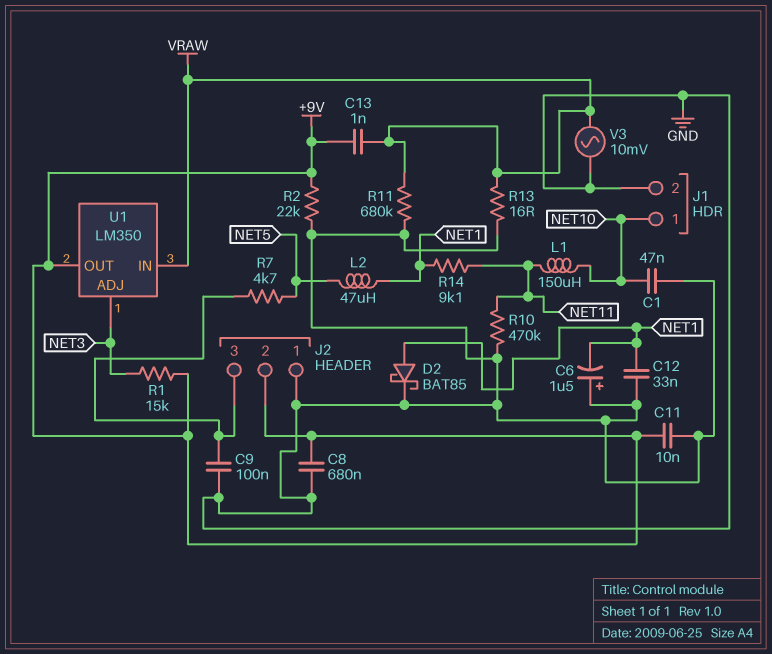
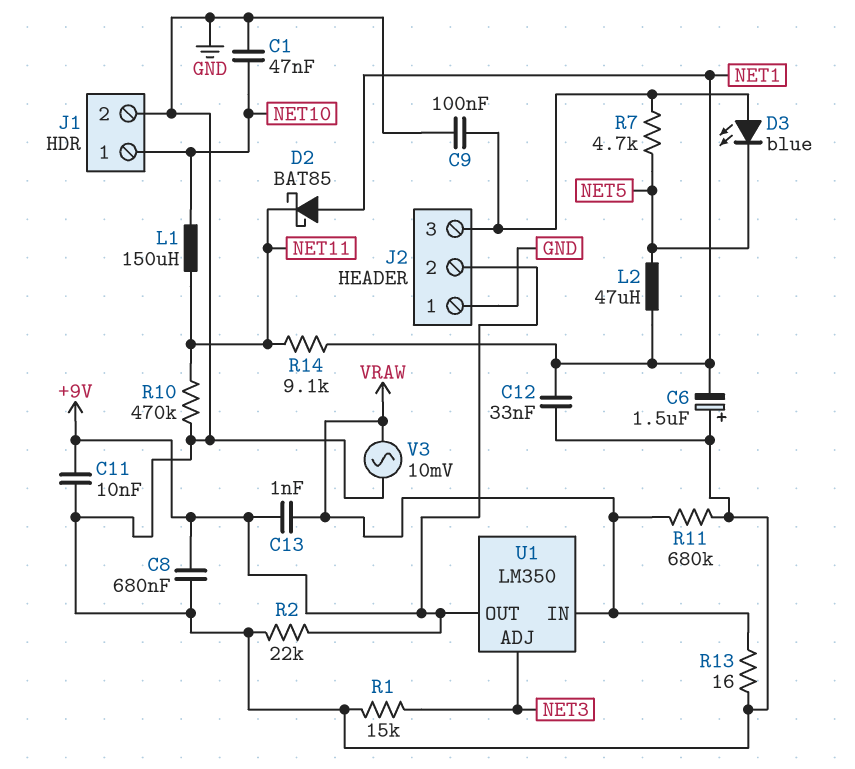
D2: schottky BAT85 (A NET1, K GND) -> schottky BAT85 (A NET1, K NET11)
D3: none -> LED blue (A J2/3, K NET5)
R1: 15k (+9V, NET3) -> 15k (GND, NET3)

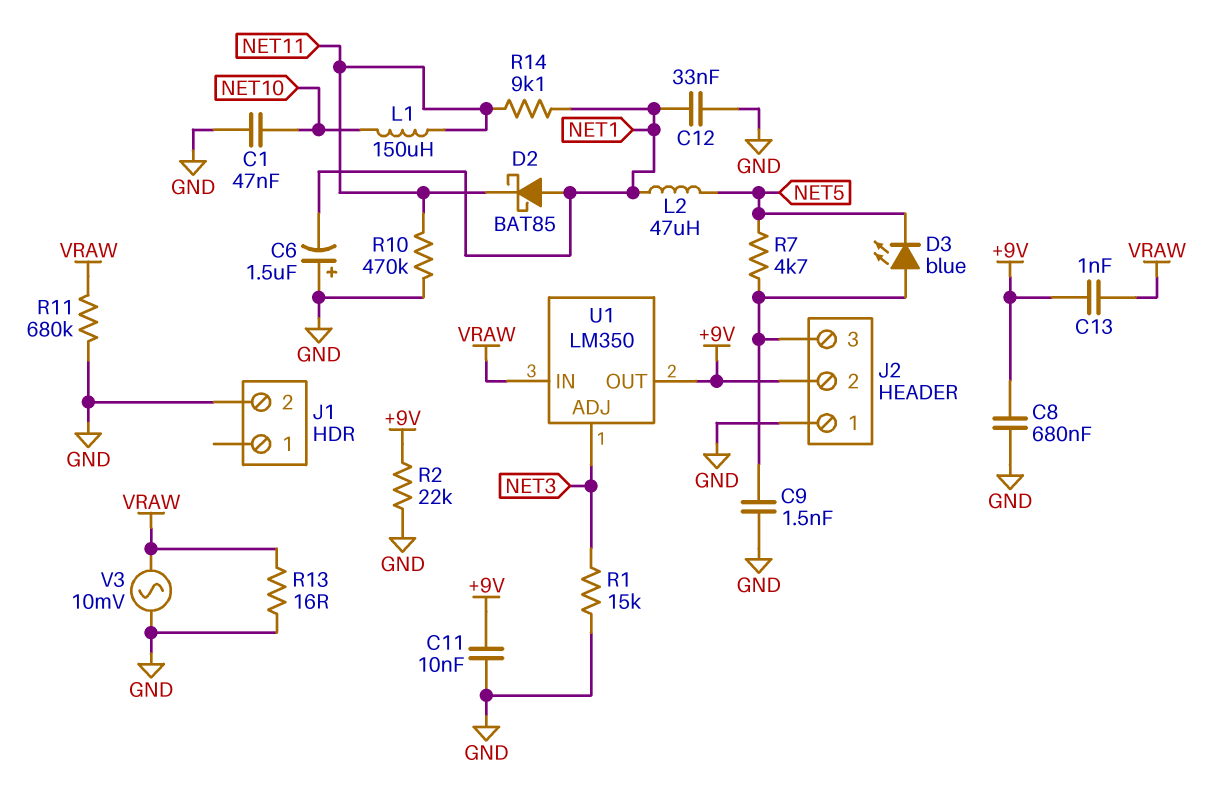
C9: 100nF (GND, J2/3) -> 1.5nF (GND, J2/3)
J1 pin 1: NET10 -> none

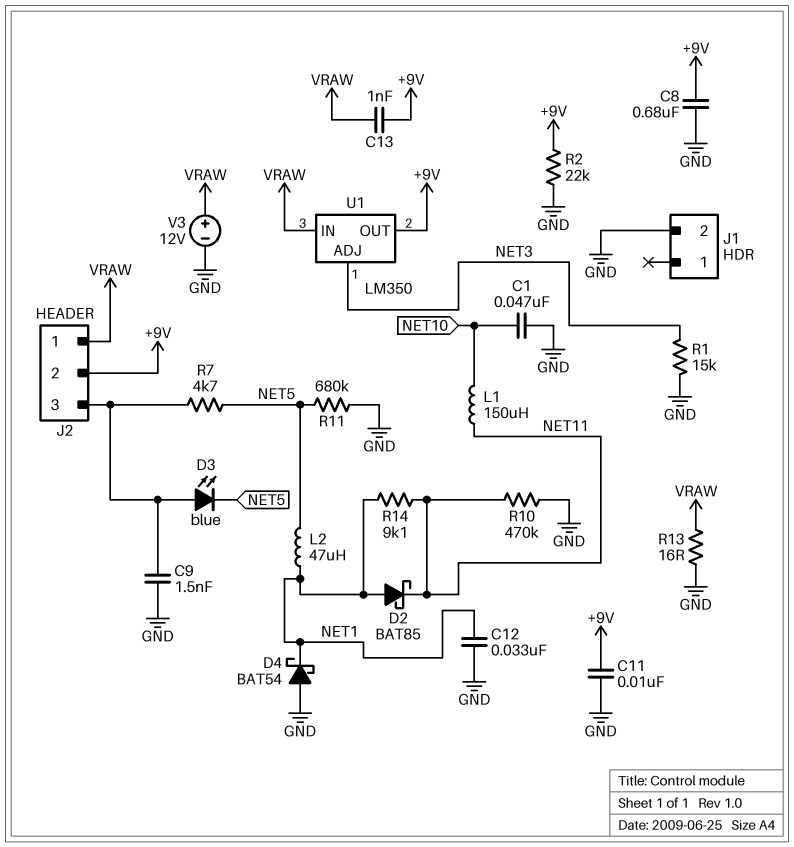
C6: 1.5uF (plus GND, minus NET1) -> none
D4: none -> schottky BAT54 (A GND, K NET1)
J2 pin 1: GND -> VRAW
R11: 680k (GND, VRAW) -> 680k (GND, NET5)
V3: AC 10mV (GND, VRAW) -> 12V (plus VRAW, minus GND)

